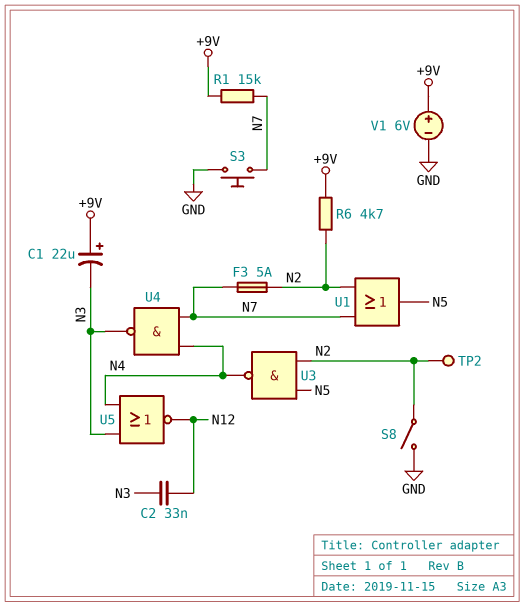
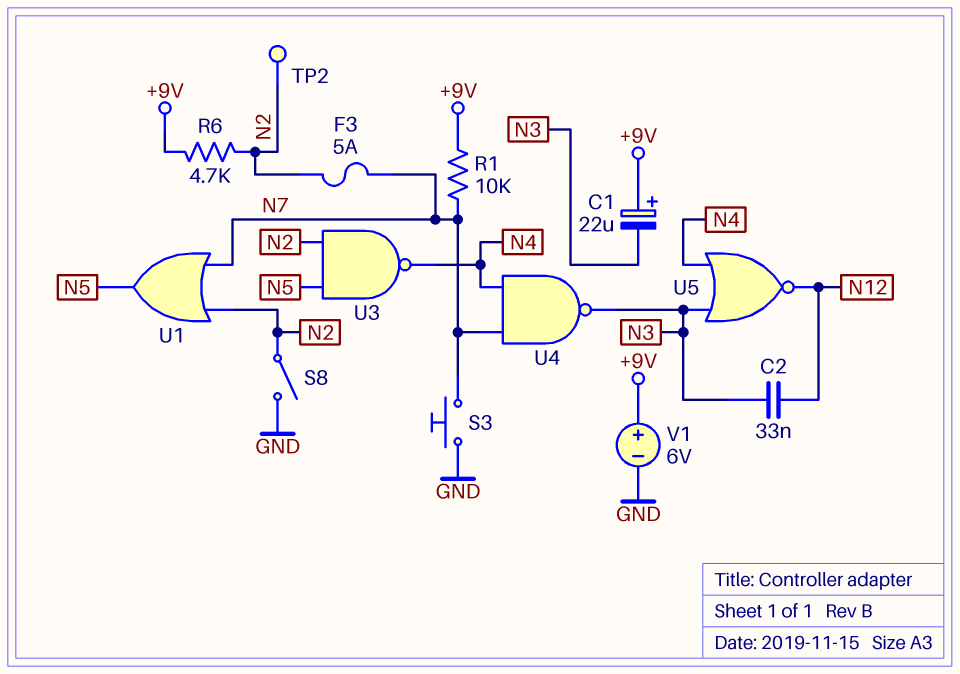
R1: 15k (+9V, N7) -> 10k (+9V, N7)

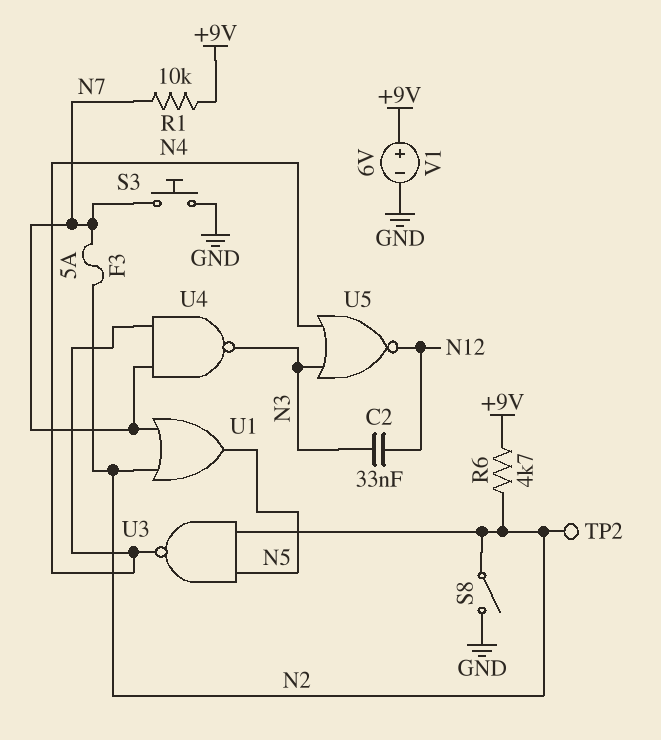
C1: 22uF (plus +9V, minus N3) -> none

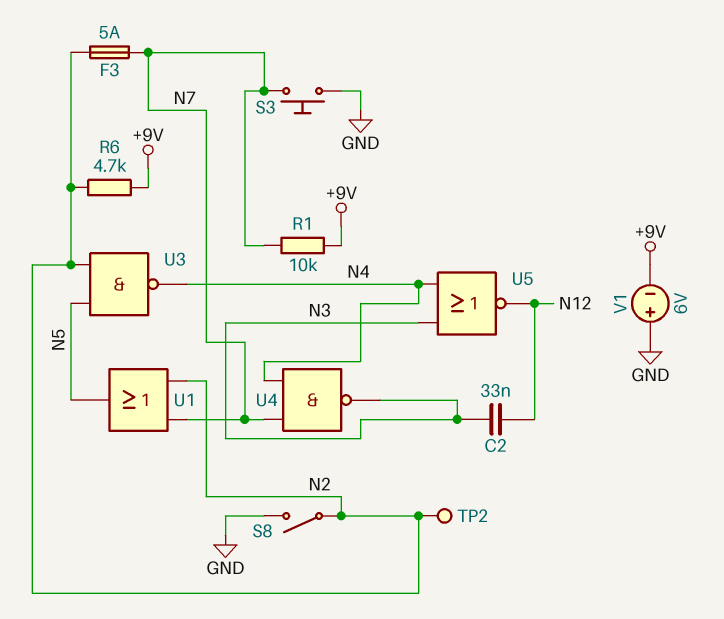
V1: 6V (plus +9V, minus GND) -> 6V (plus GND, minus +9V)

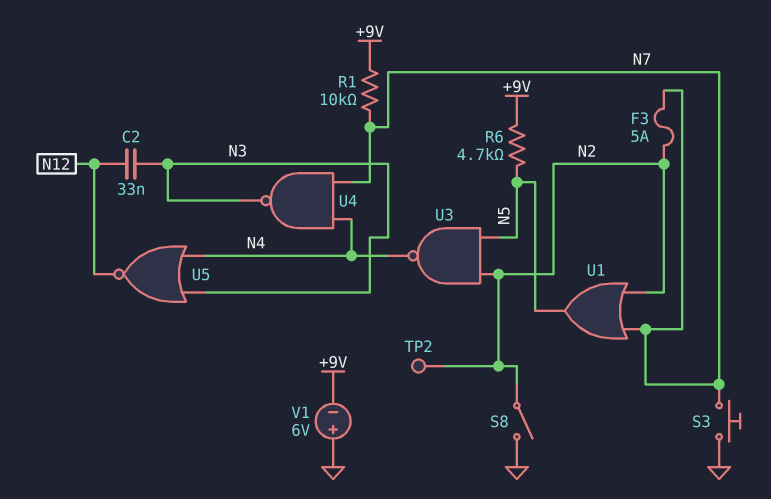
R6: 4.7k (+9V, N2) -> 4.7k (+9V, N5)

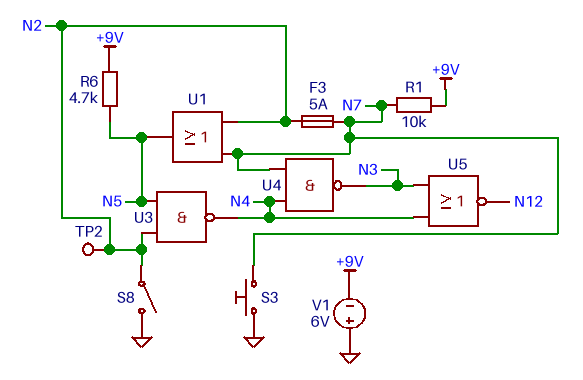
C2: 33nF (N3, N12) -> none

